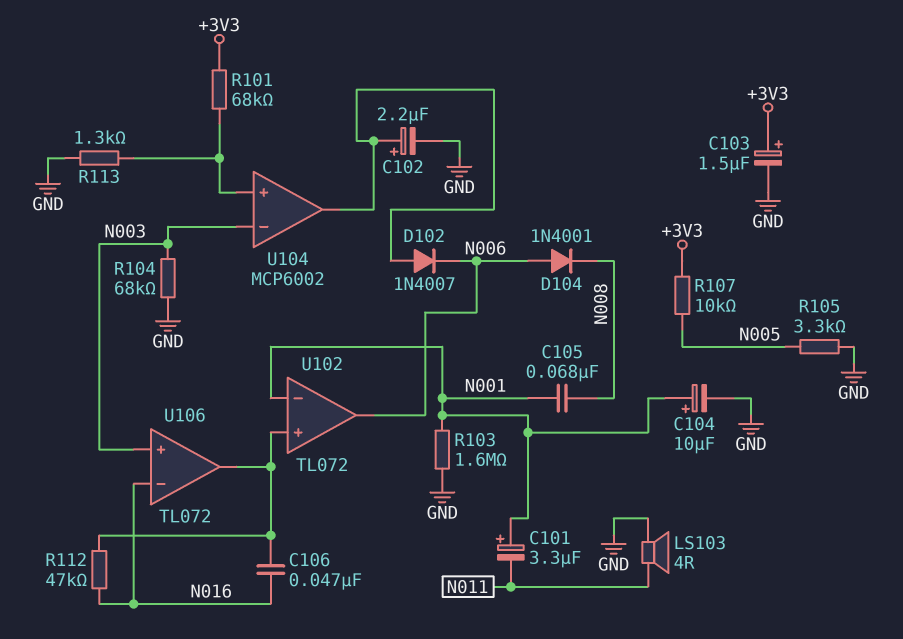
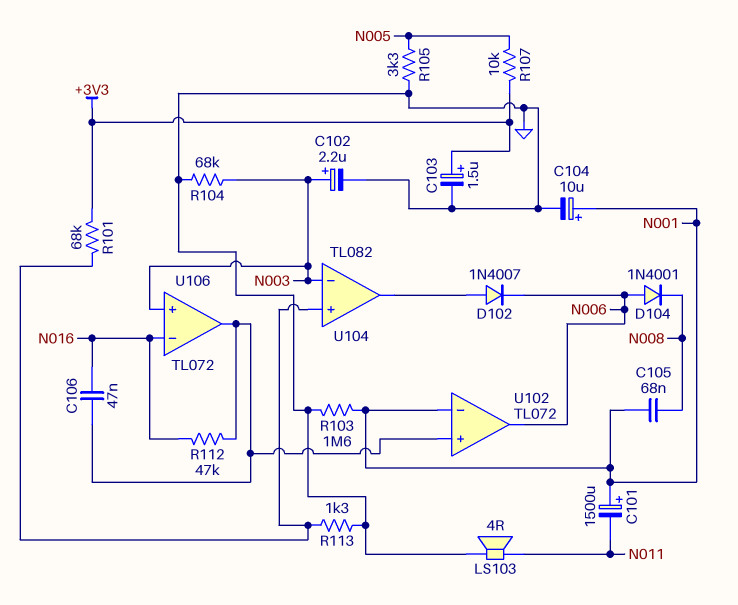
C101: 3.3uF (plus N001, minus N011) -> 1500uF (plus N001, minus N011)
C102: 2.2uF (plus U104/out, minus GND) -> 2.2uF (plus N003, minus GND)
U104: MCP6002 -> TL082

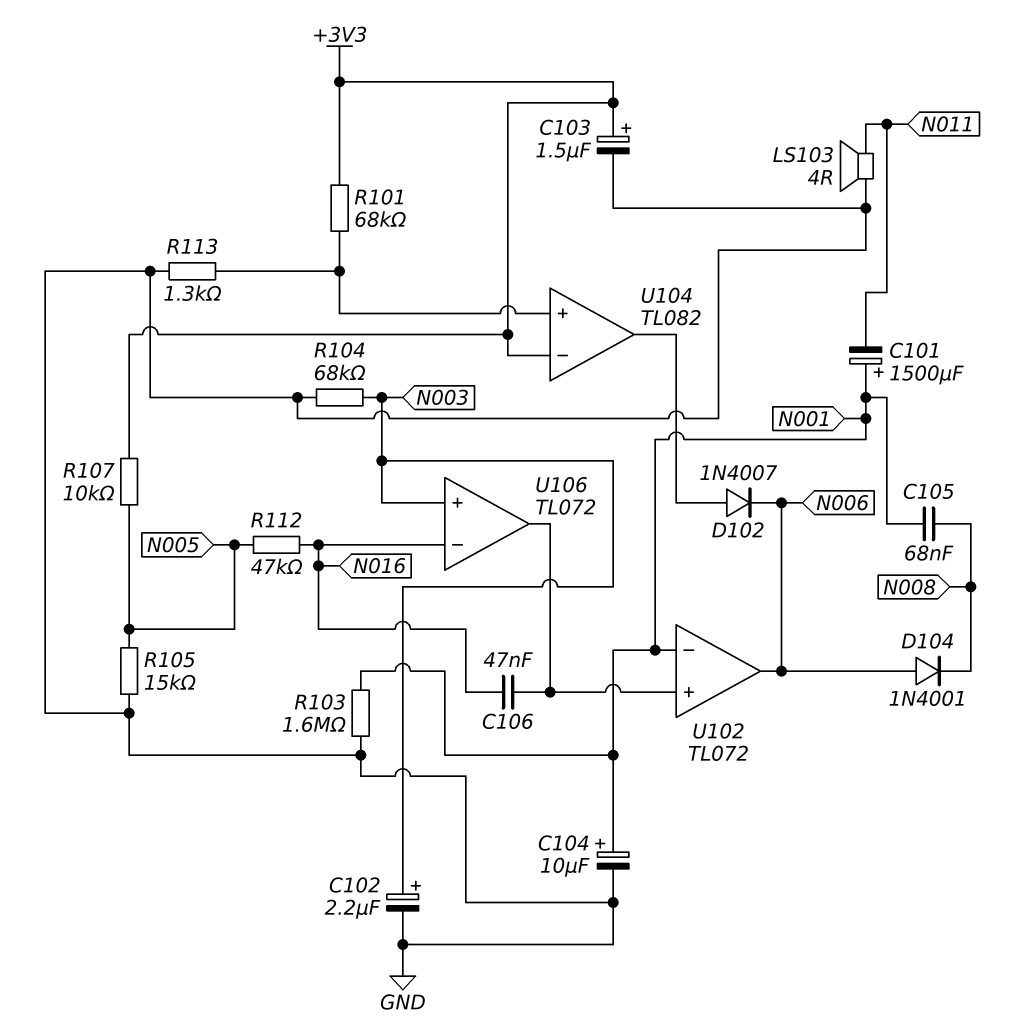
R105: 3.3k (GND, N005) -> 15k (GND, N005)
R112: 47k (N016, U102/in+) -> 47k (N005, N016)
U104 pin in-: N003 -> +3V3

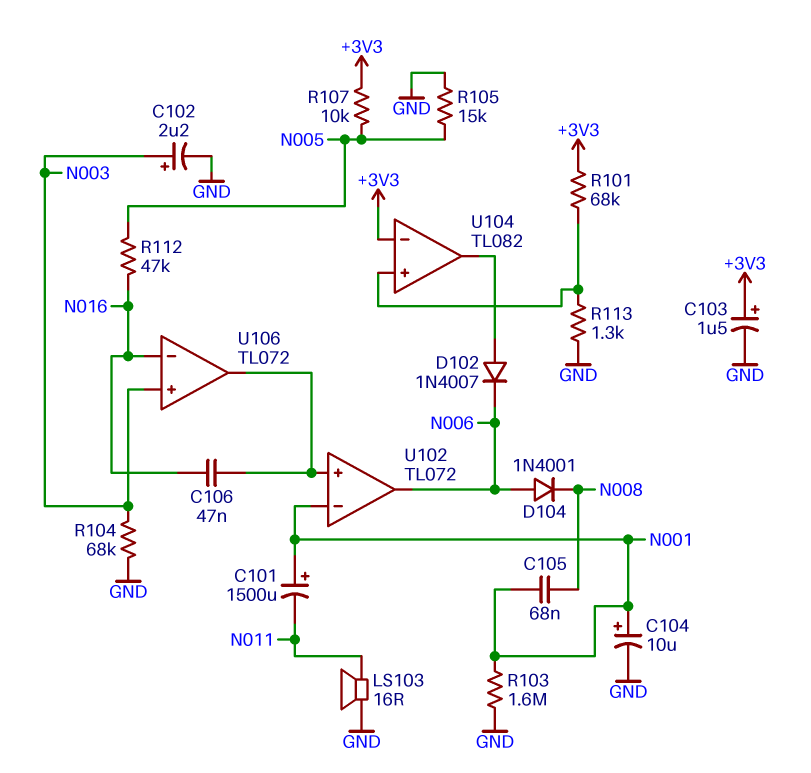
LS103: speaker 4R (GND, N011) -> speaker 16R (GND, N011)

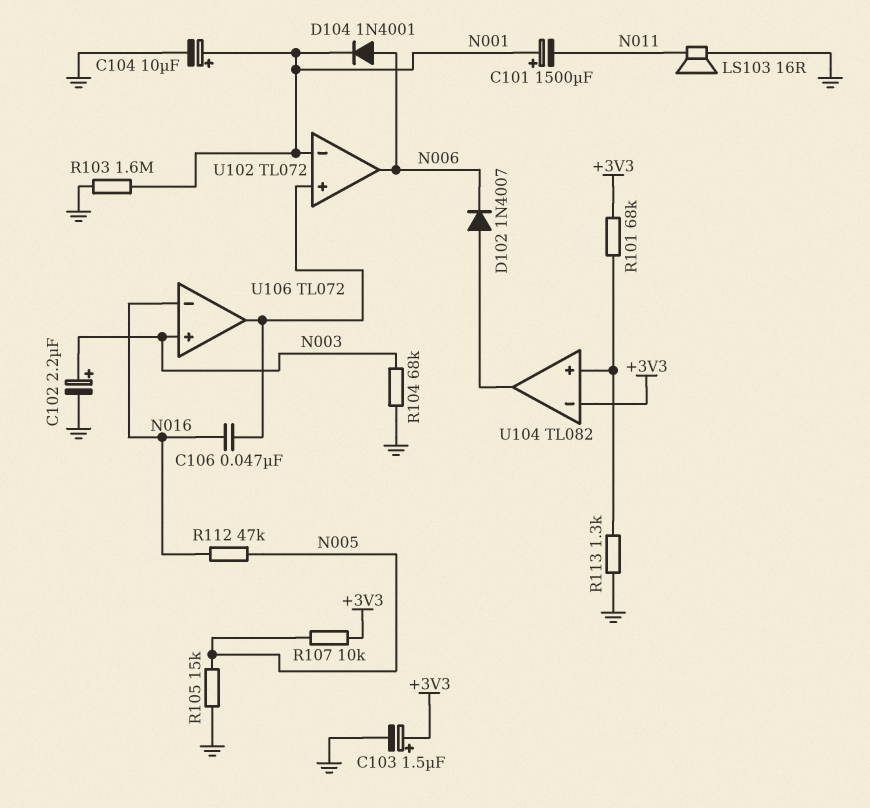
C105: 68nF (N001, N008) -> none
D104: diode 1N4001 (A N006, K N008) -> diode 1N4001 (A N006, K N001)

